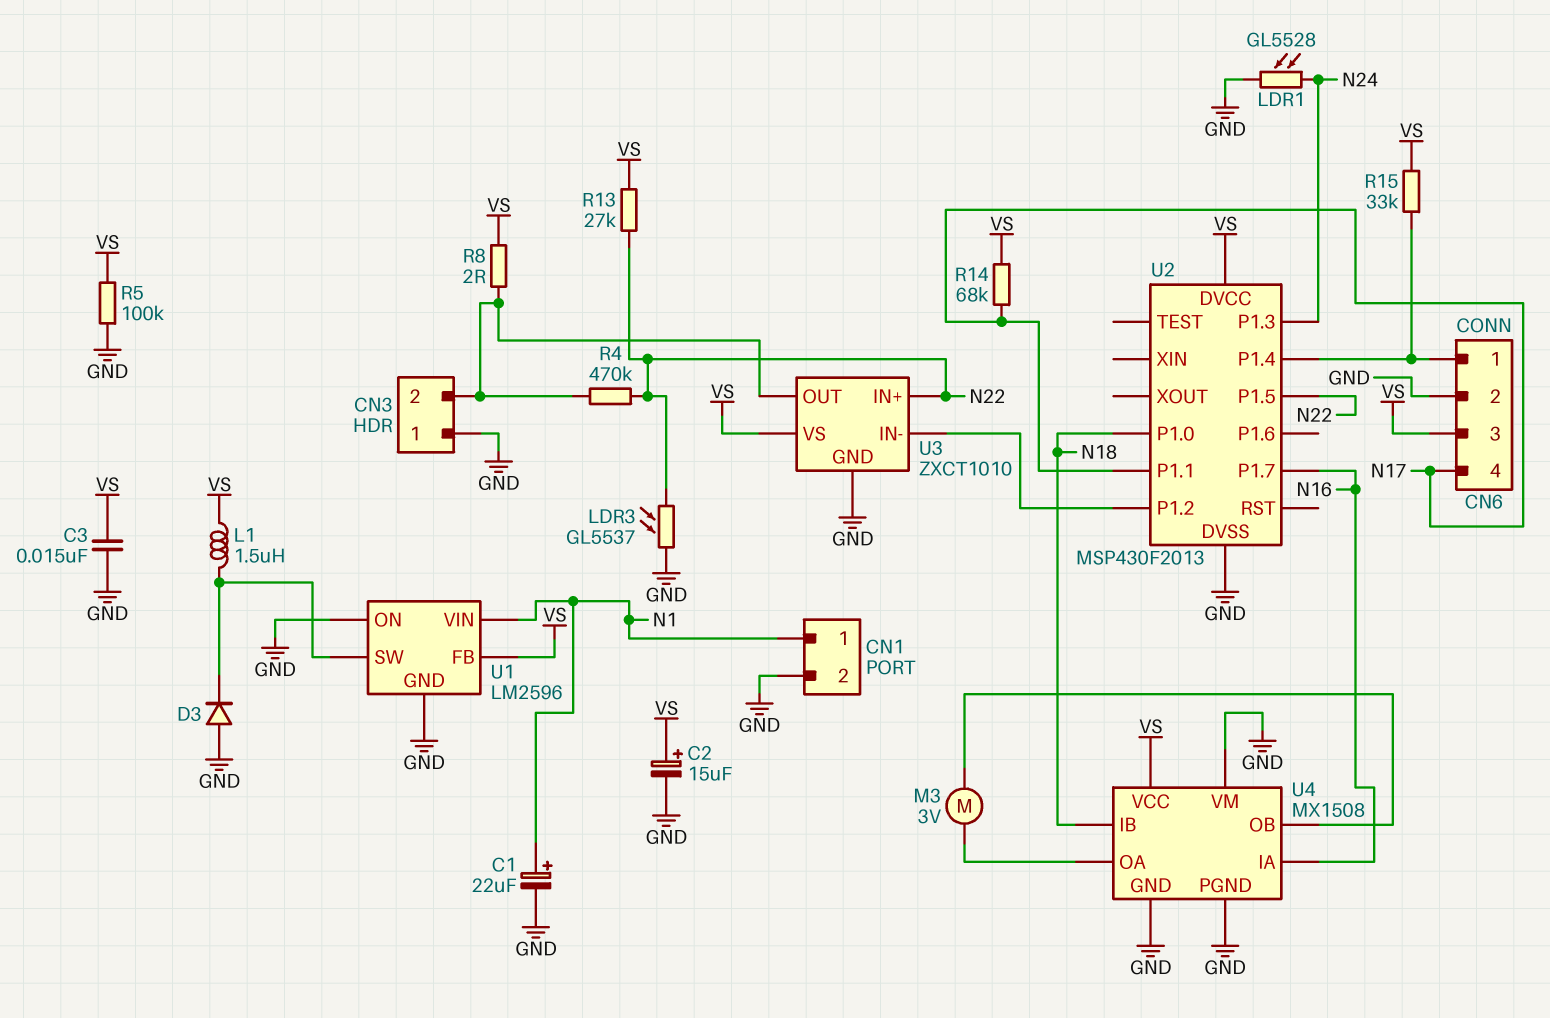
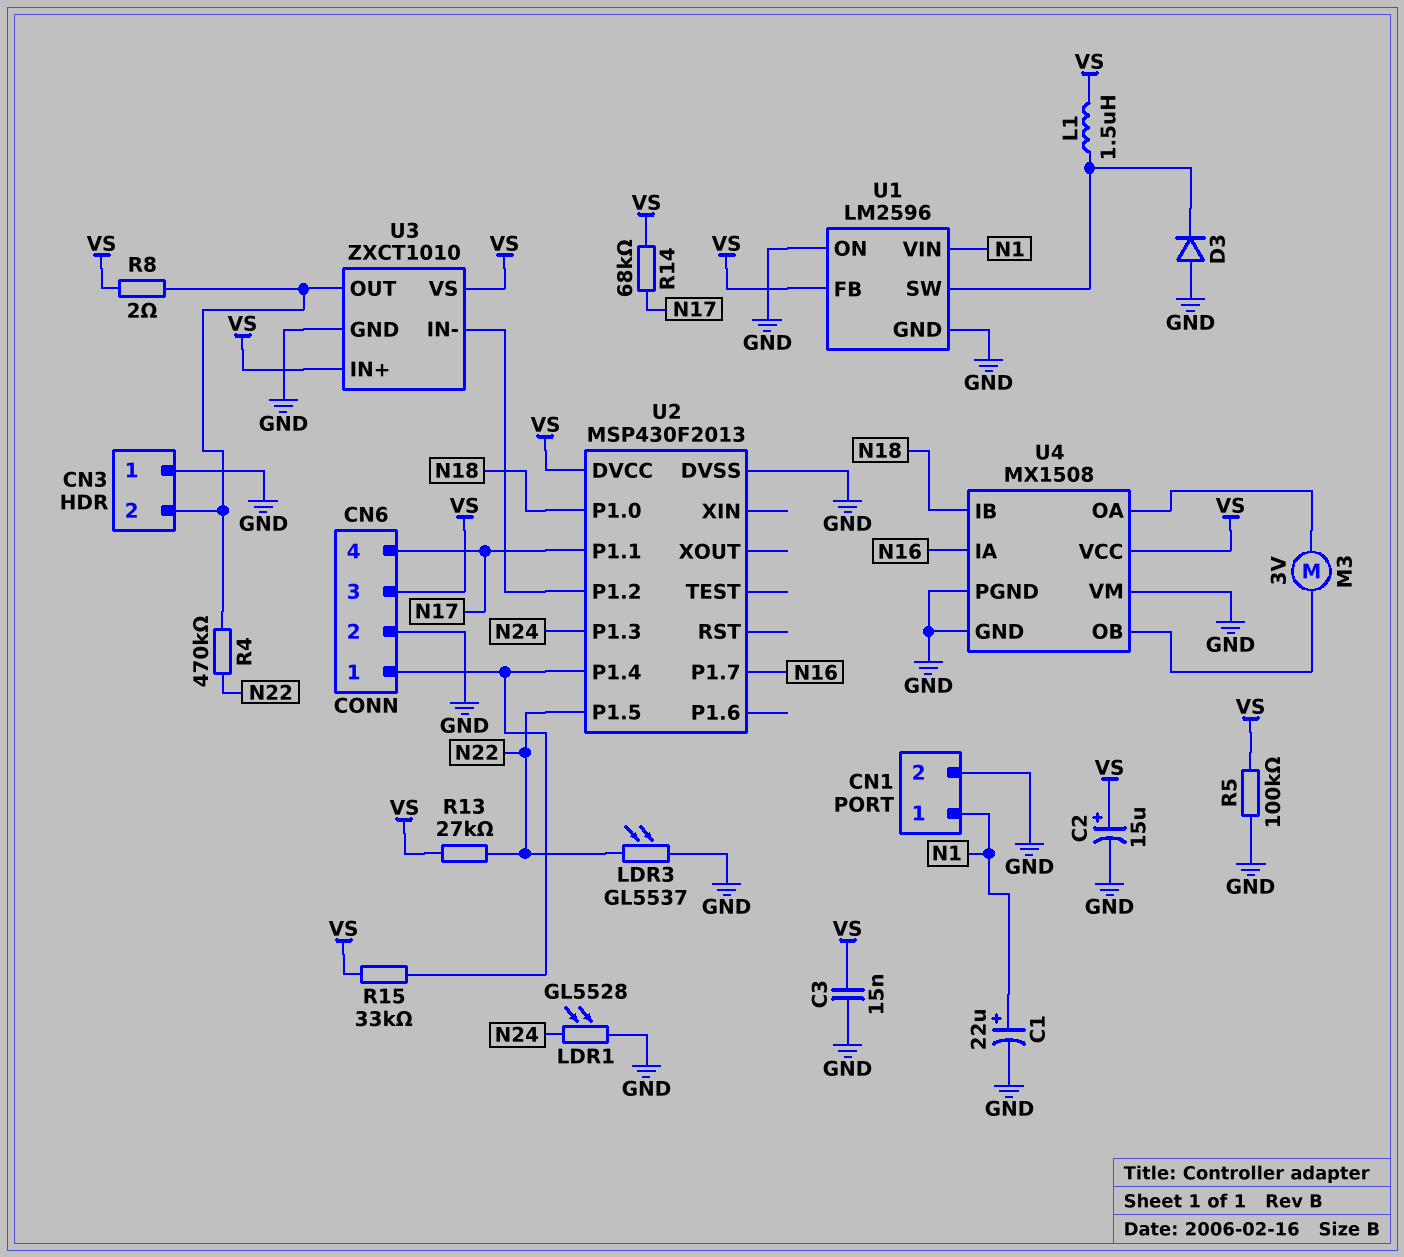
U3 pin IN+: N22 -> VS

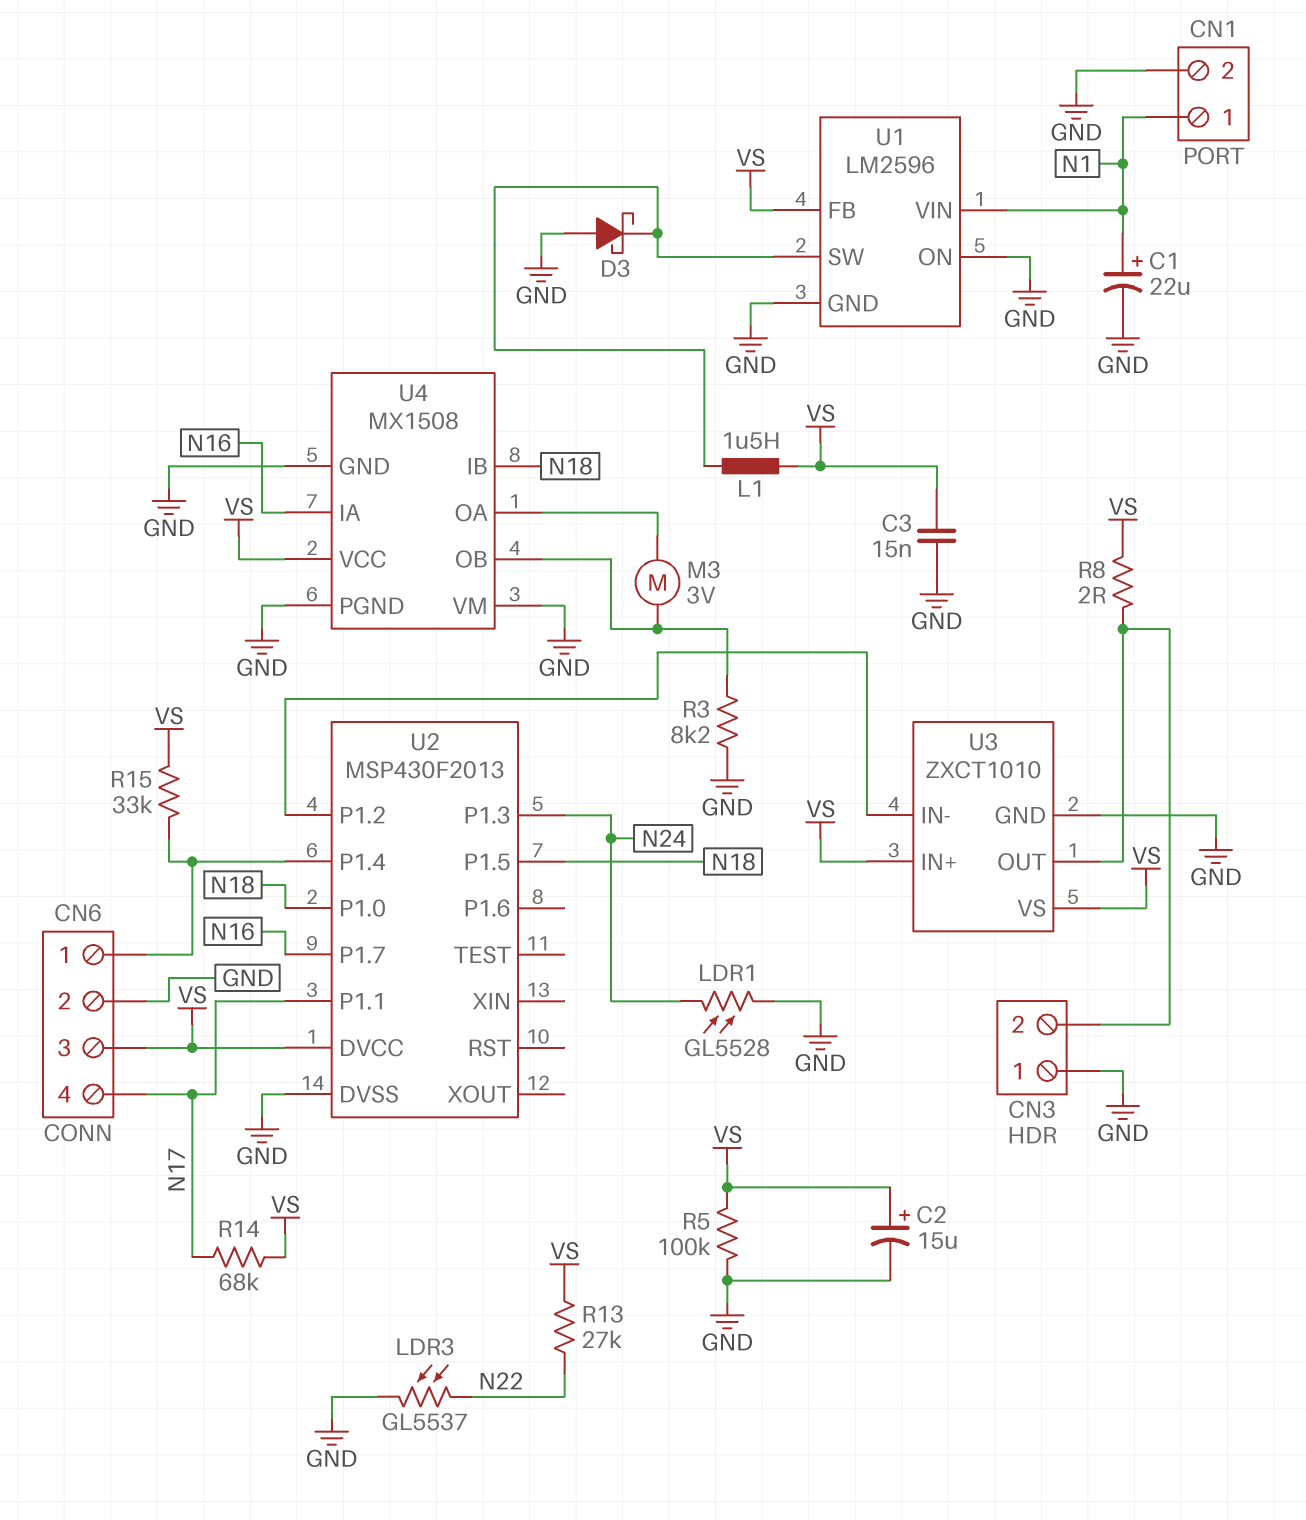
D3: diode (A GND, K U1/SW) -> schottky (A GND, K U1/SW)
R3: none -> 8.2k (GND, U4/OB)
R4: 470k (CN3/2, N22) -> none
U2 pin P1.5: N22 -> N18

